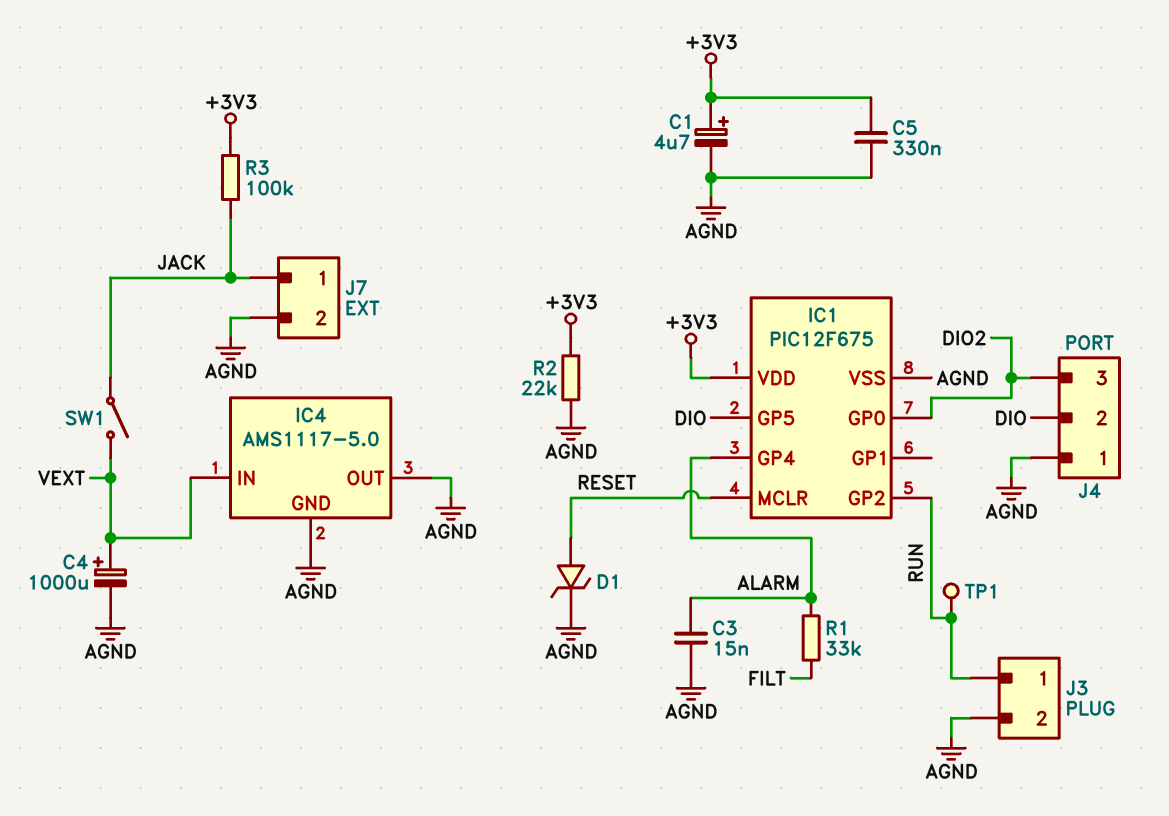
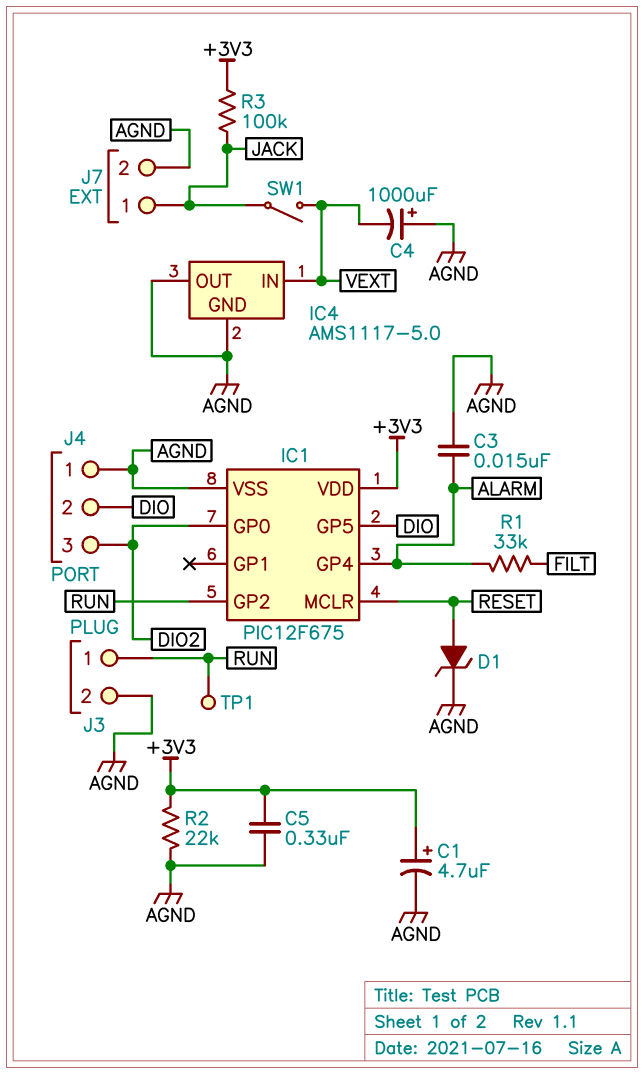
C4: 1000uF (plus VEXT, minus AGND) -> 1000uF (plus AGND, minus VEXT)

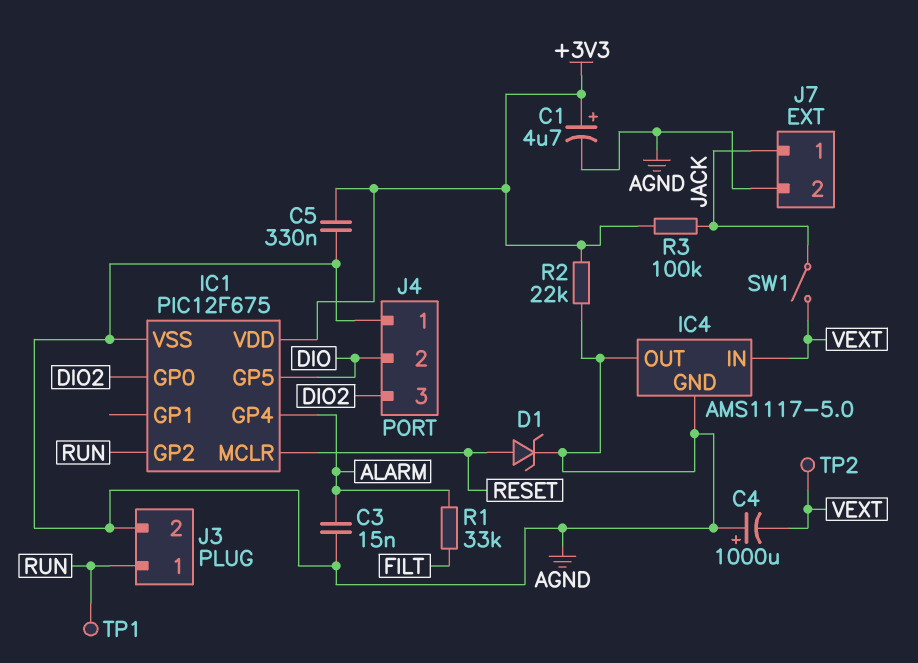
TP2: none -> test point (VEXT)

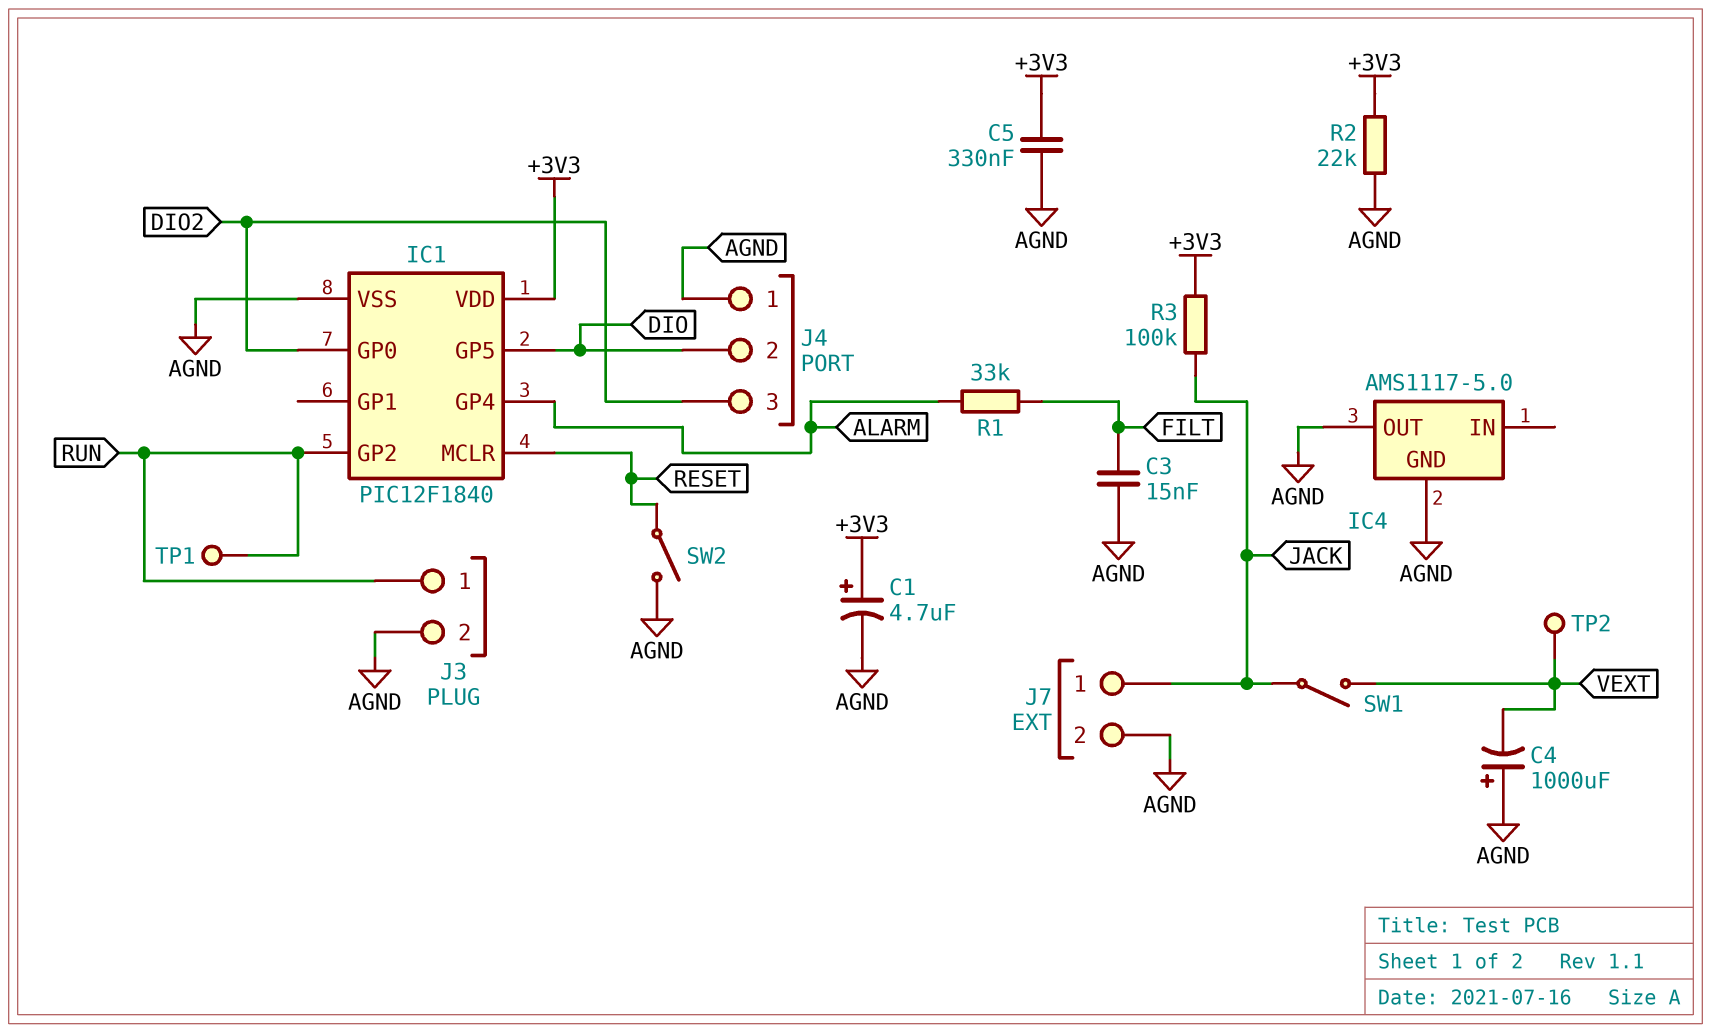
C3: 15nF (AGND, ALARM) -> 15nF (AGND, FILT)
D1: zener (A RESET, K AGND) -> none
IC1: PIC12F675 -> PIC12F1840
IC4 pin IN: VEXT -> none
SW2: none -> switch (AGND, RESET)

